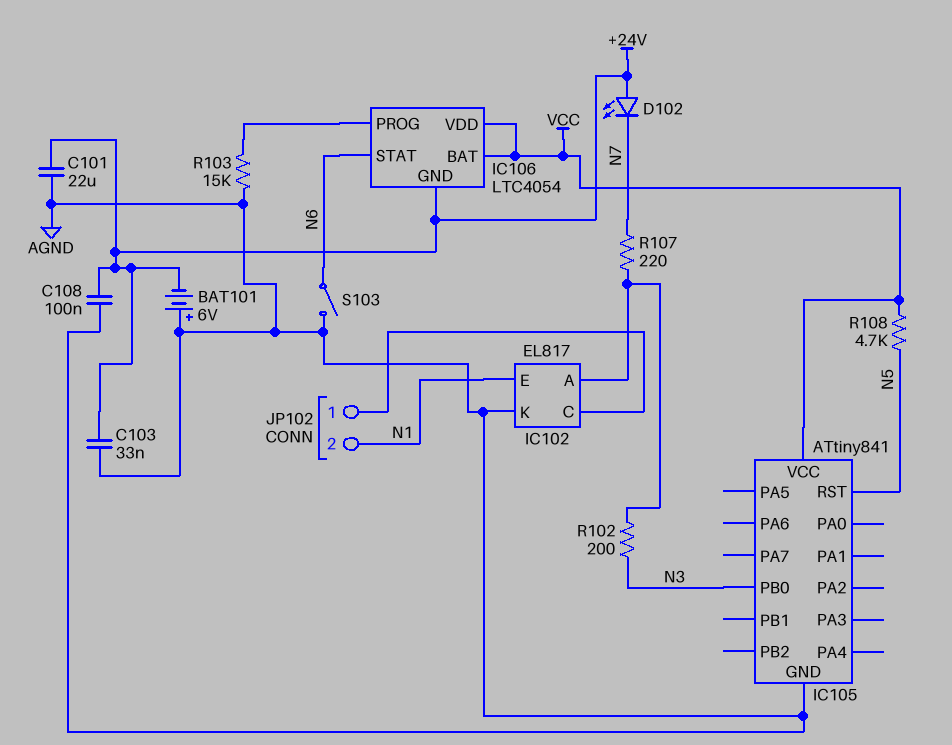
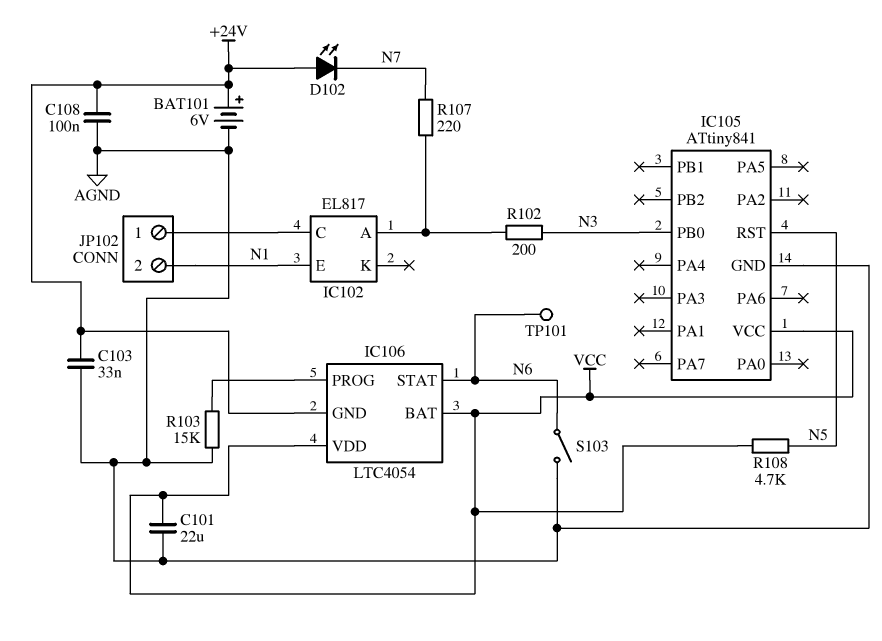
BAT101: 6V (plus AGND, minus +24V) -> 6V (plus +24V, minus AGND)
C101: 22uF (+24V, AGND) -> 22uF (AGND, VCC)
IC102 pin K: AGND -> none
TP101: none -> test point (N6)

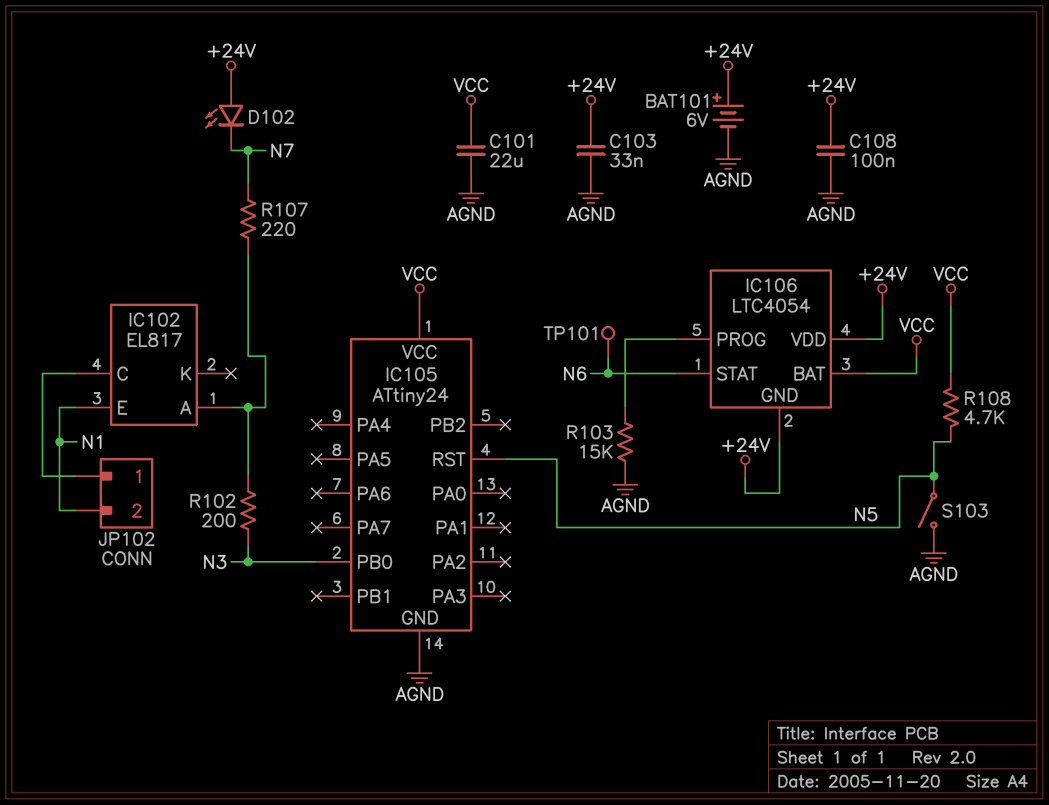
IC105: ATtiny841 -> ATtiny24
IC106 pin VDD: VCC -> +24V
S103: switch (AGND, N6) -> switch (AGND, N5)

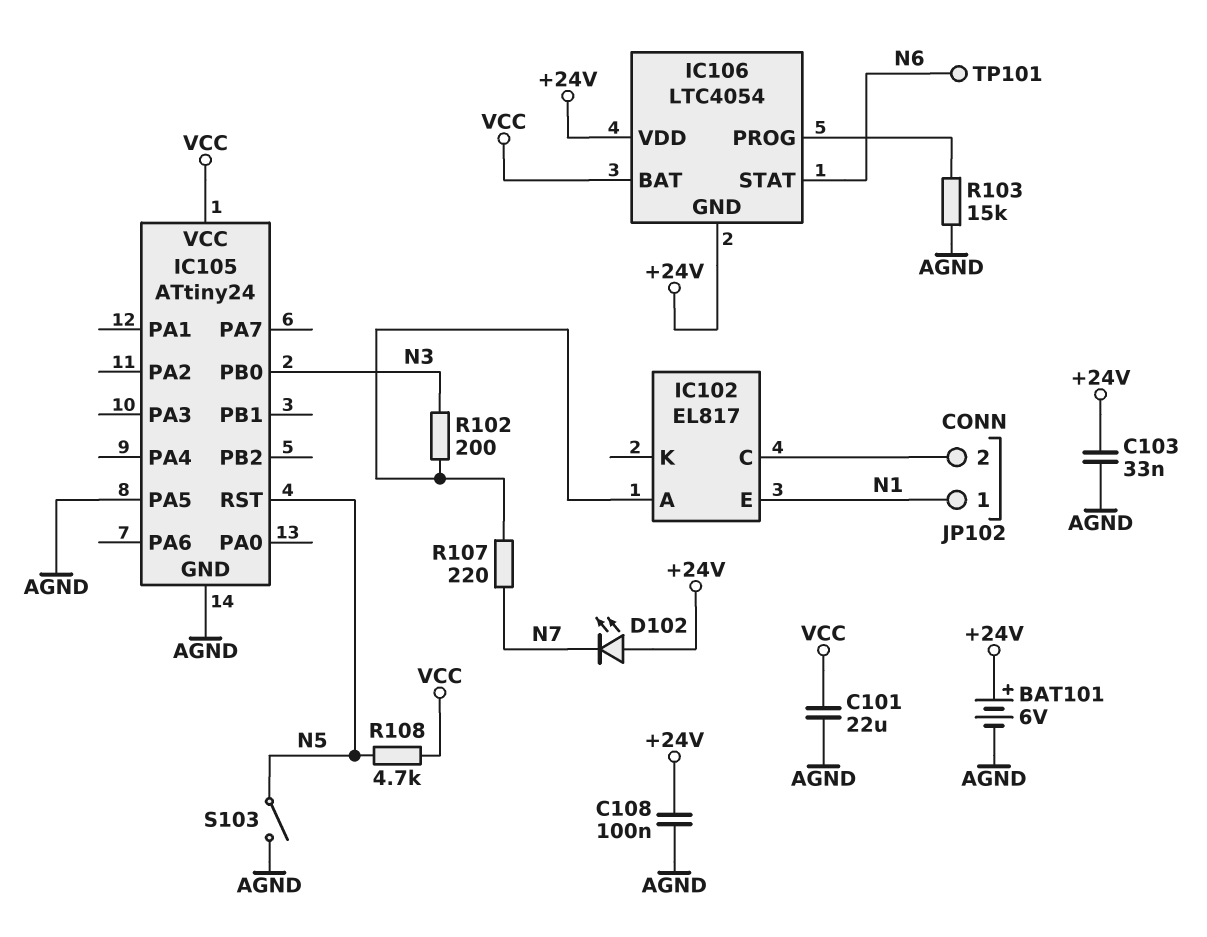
IC105 pin PA5: none -> AGND
JP102 pin 1: IC102/C -> N1
JP102 pin 2: N1 -> IC102/C

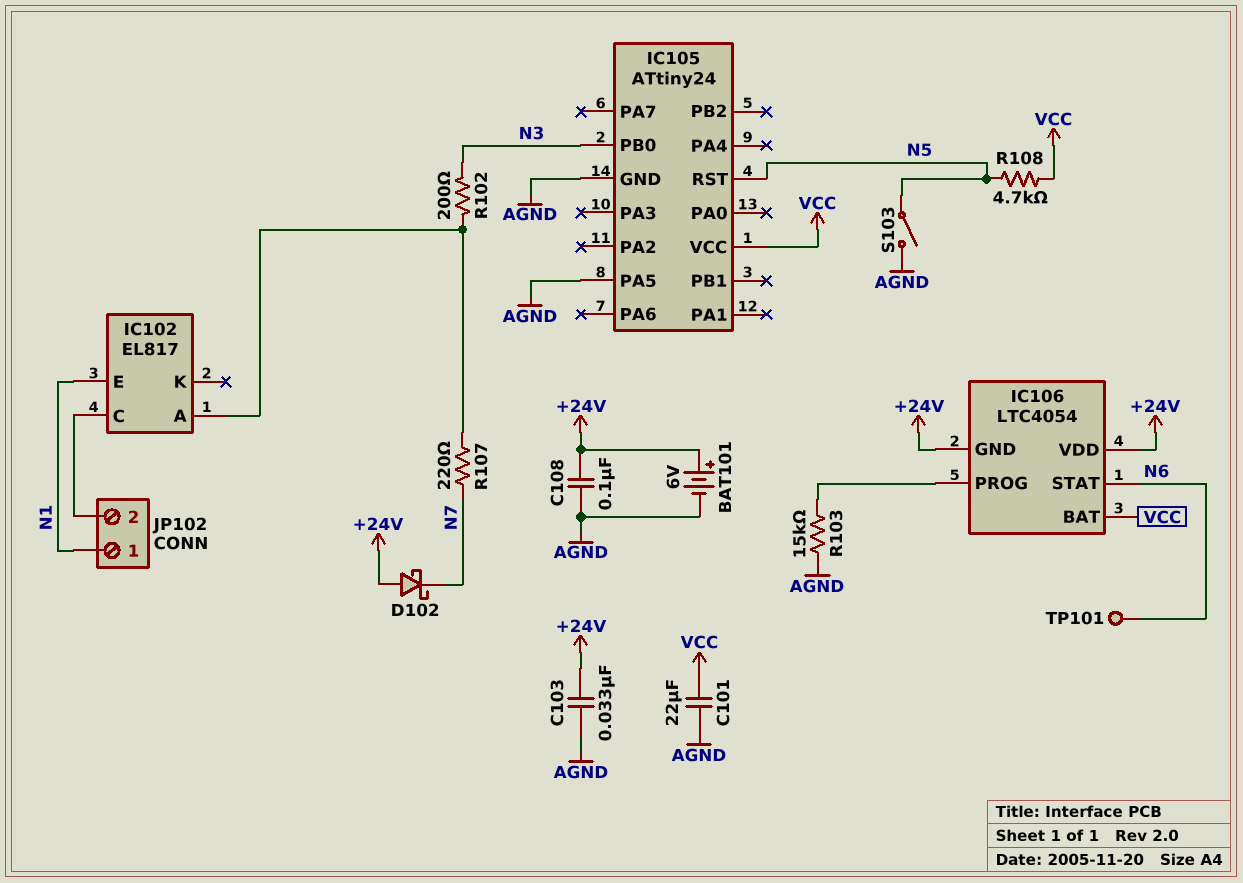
D102: LED (A +24V, K N7) -> schottky (A +24V, K N7)

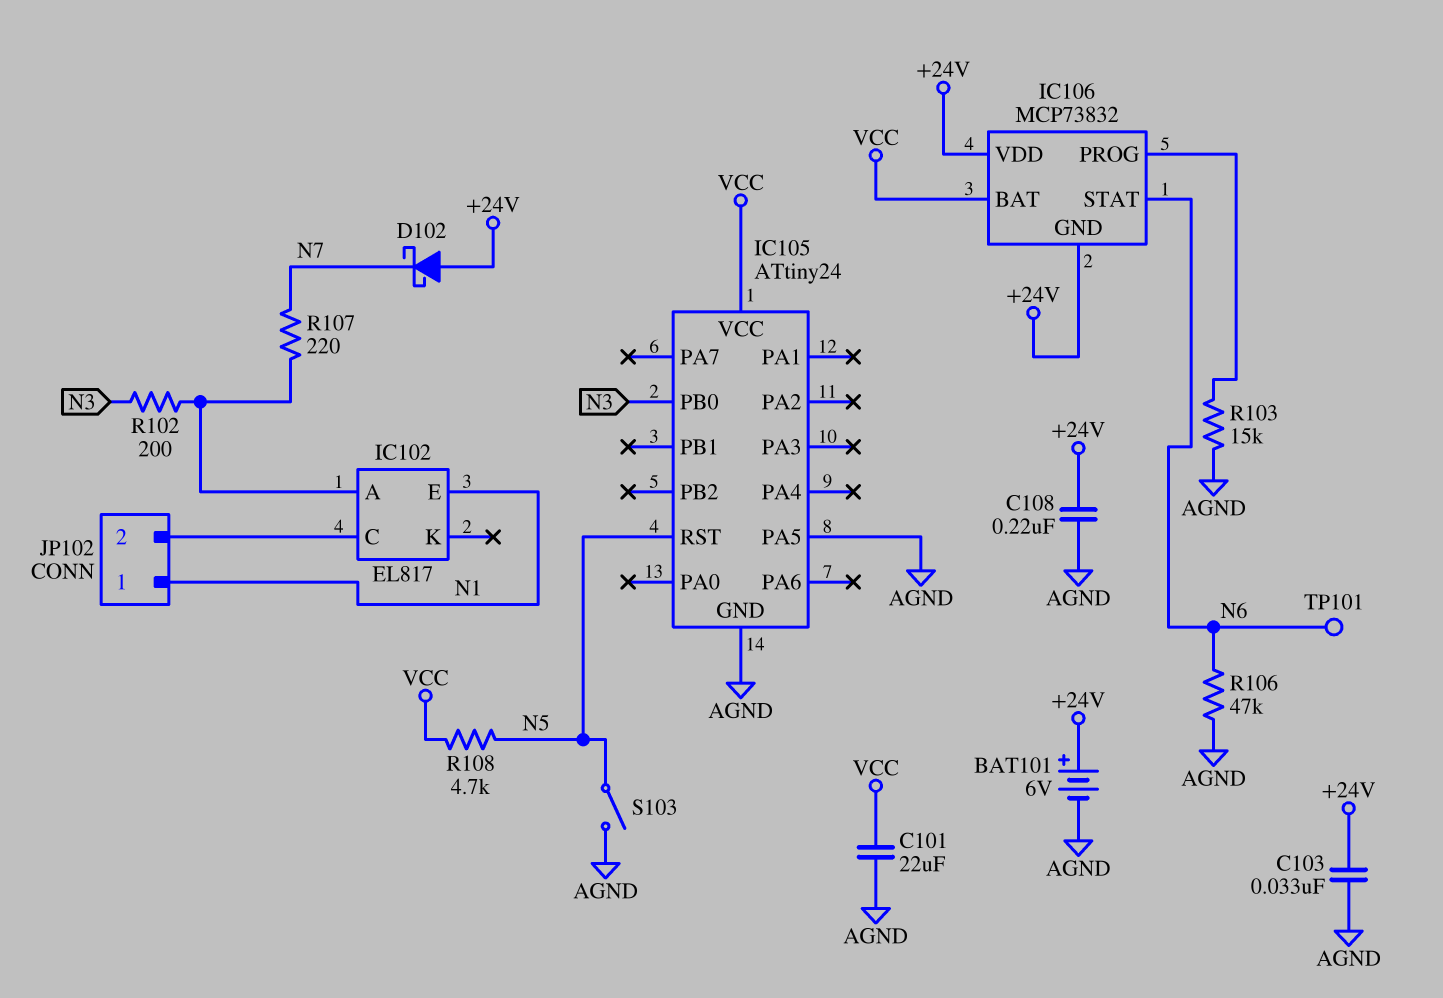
C108: 100nF (+24V, AGND) -> 220nF (+24V, AGND)
IC106: LTC4054 -> MCP73832
R106: none -> 47k (AGND, N6)

